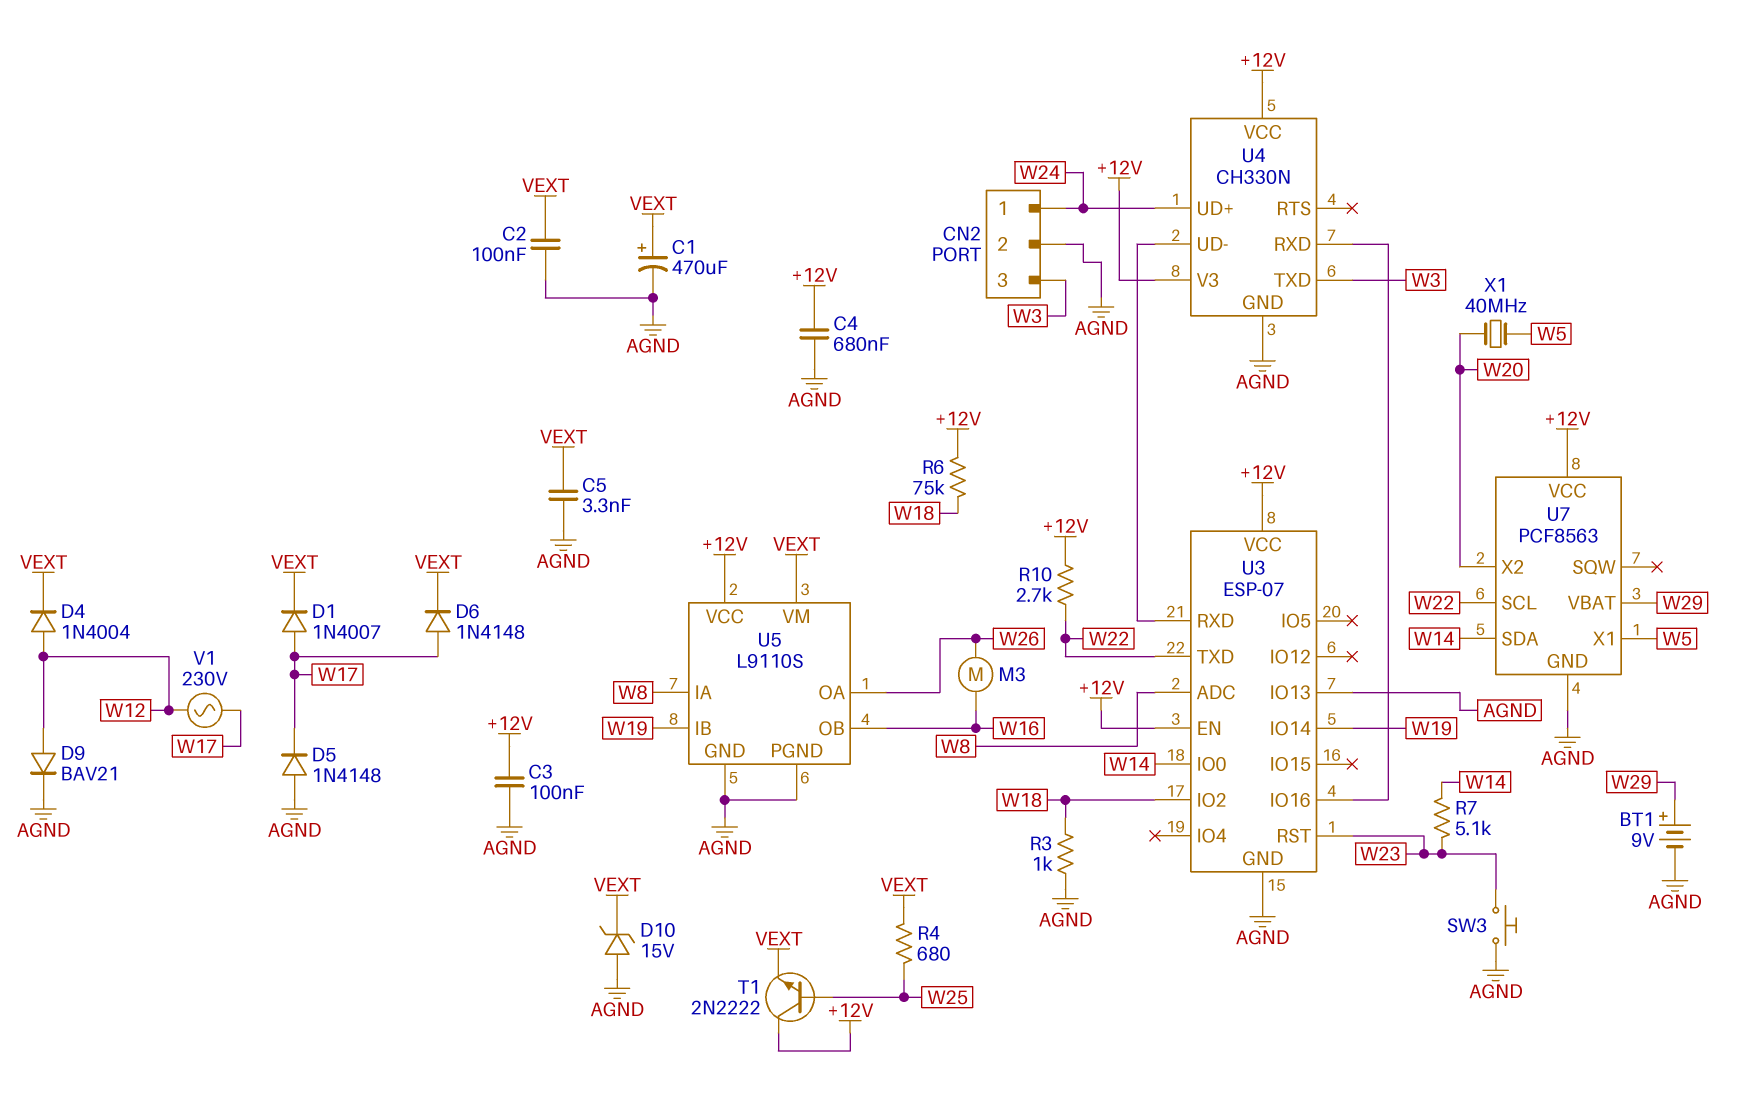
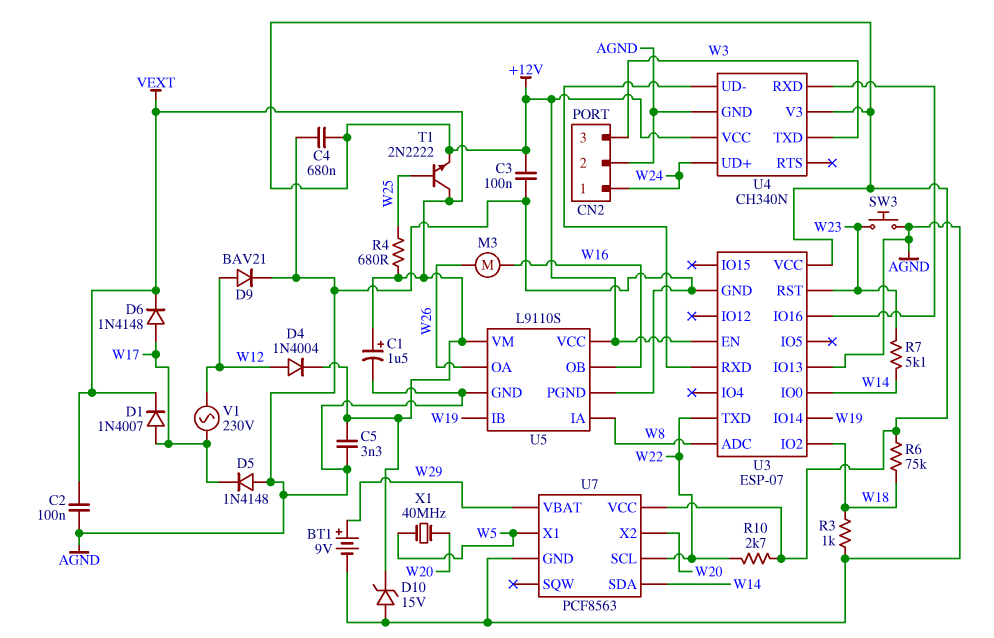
C1: 470uF (plus VEXT, minus AGND) -> 1.5uF (plus VEXT, minus AGND)
T1: NPN 2N2222 (B W25, C +12V, E VEXT) -> NPN 2N2222 (B W25, C VEXT, E +12V)
U4: CH330N -> CH340N

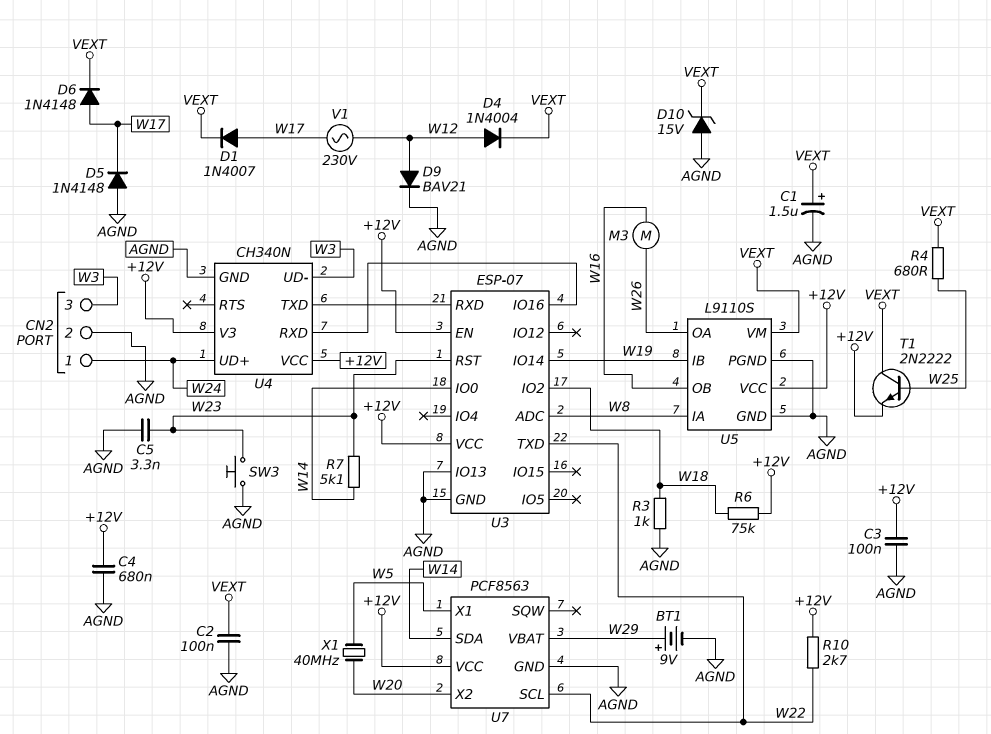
C5: 3.3nF (AGND, VEXT) -> 3.3nF (AGND, W23)
U4 pin TXD: W3 -> U3/RXD
U4 pin UD-: U3/RXD -> W3

